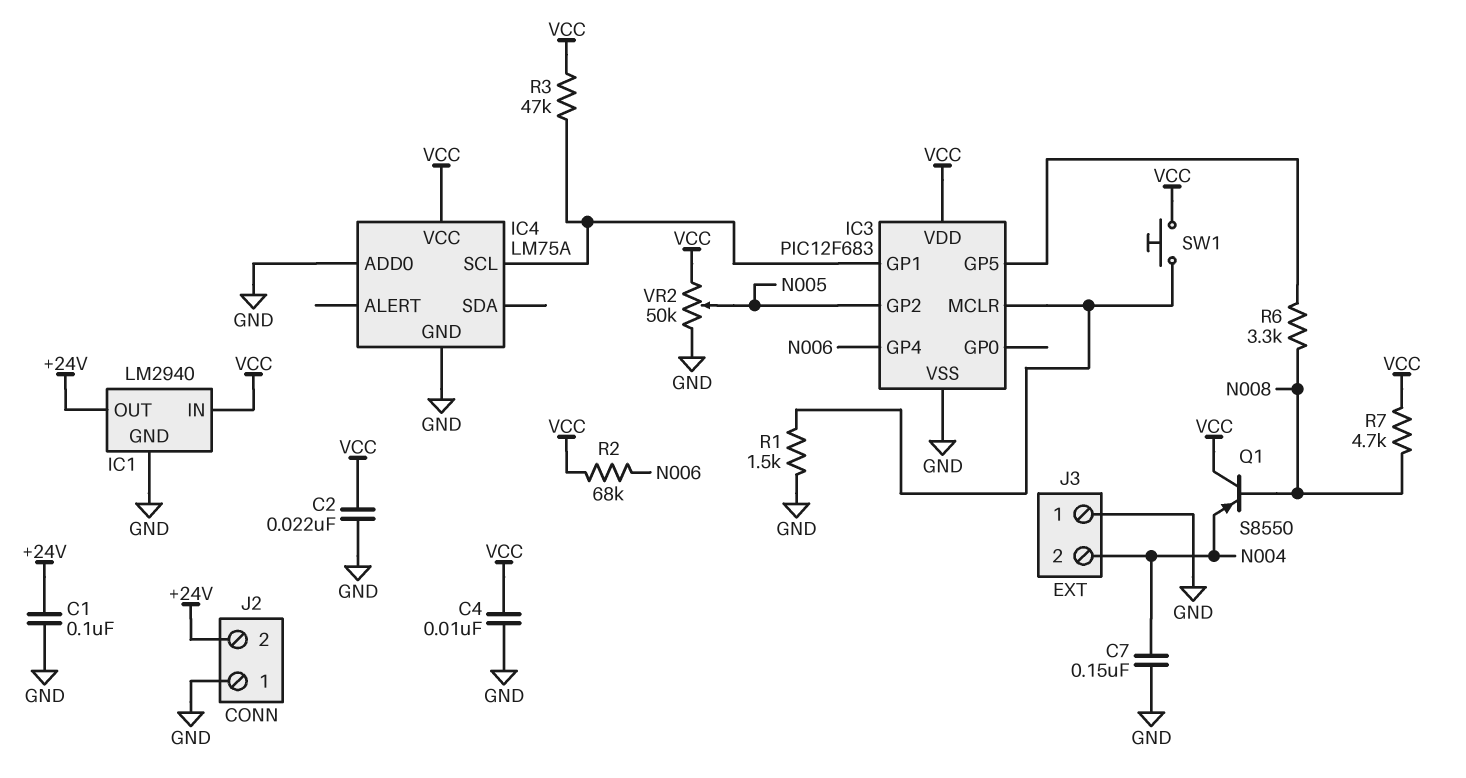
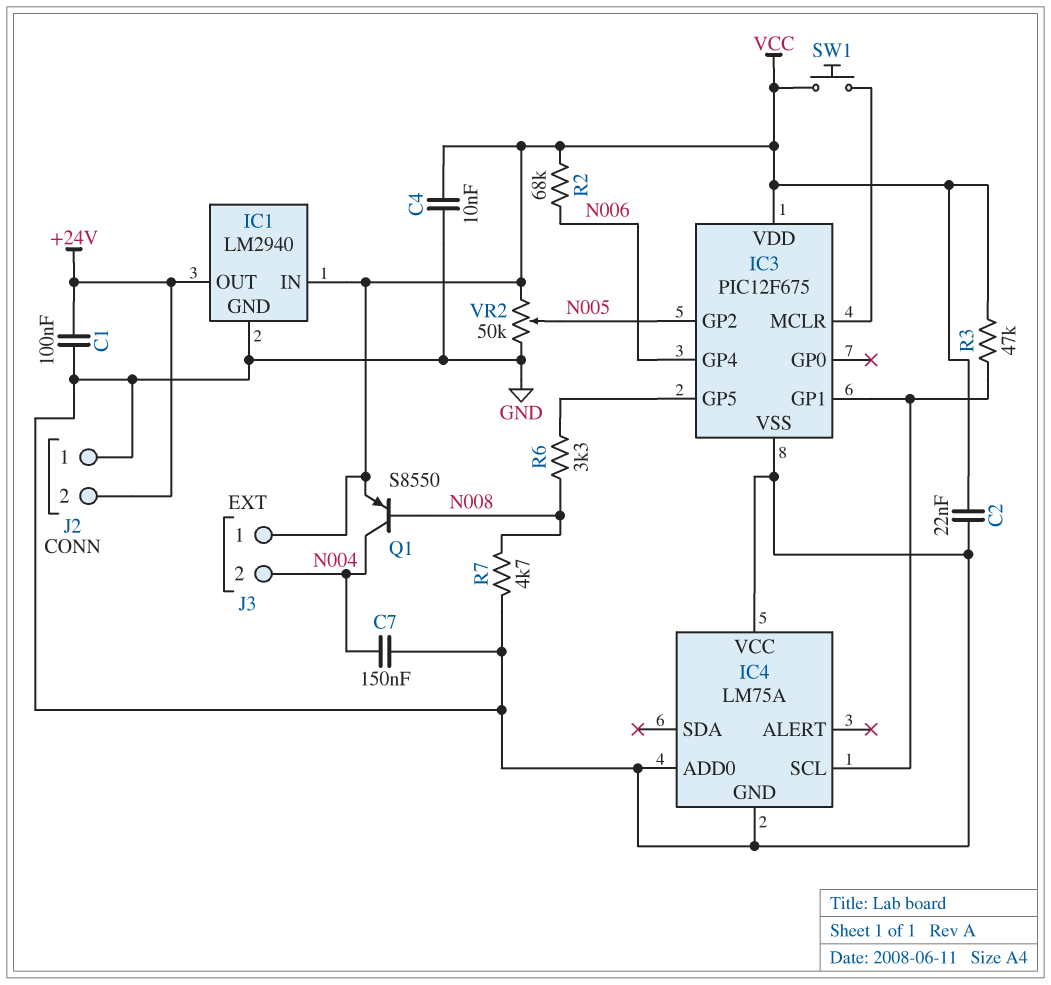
IC3: PIC12F683 -> PIC12F675
IC4 pin VCC: VCC -> GND
J3 pin 1: GND -> VCC
Q1: PNP S8550 (B N008, C VCC, E N004) -> PNP S8550 (B N008, C N004, E VCC)
R1: 1.5k (GND, IC3/MCLR) -> none
R7: 4.7k (N008, VCC) -> 4.7k (GND, N008)

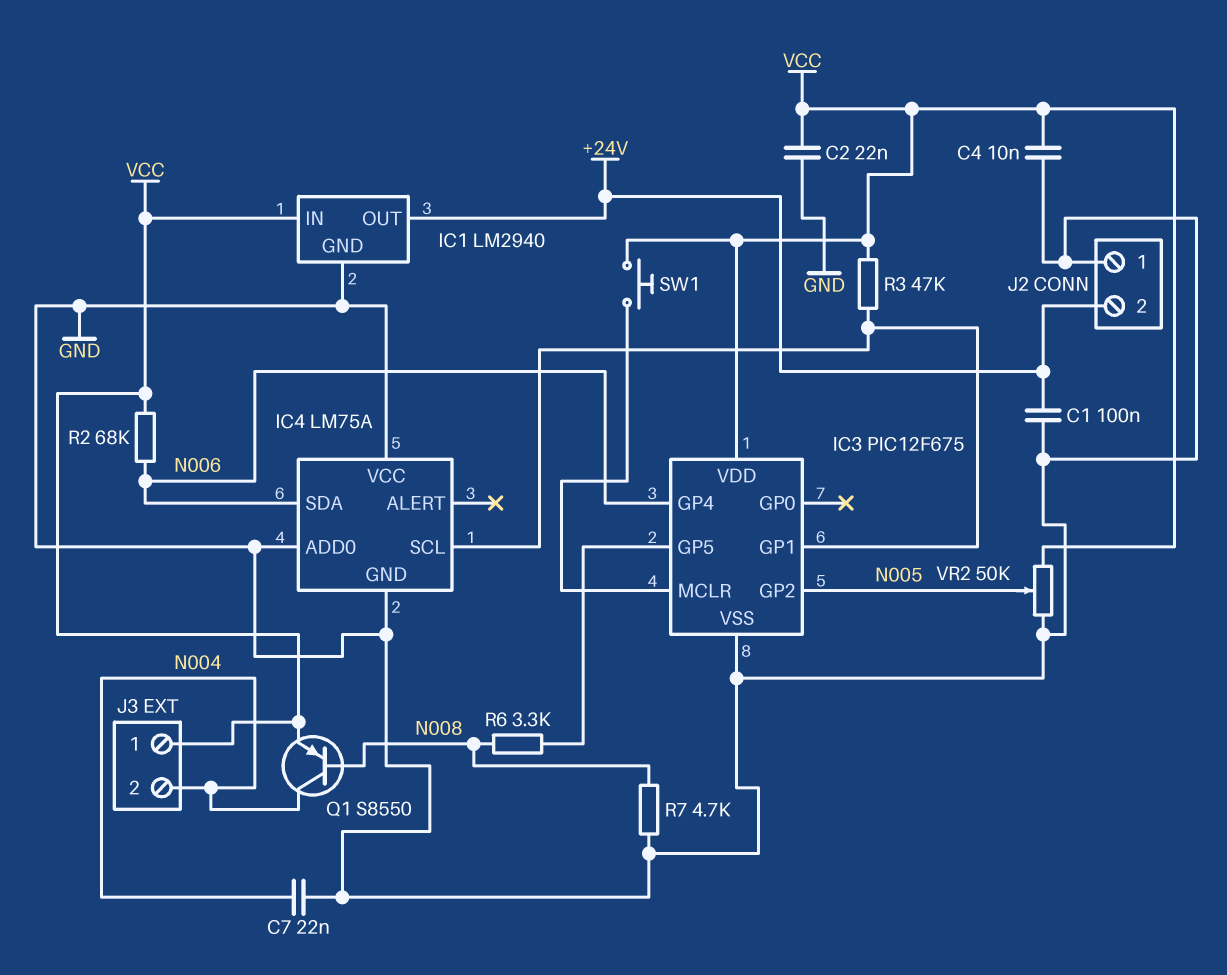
C7: 150nF (GND, N004) -> 22nF (GND, N004)
IC4 pin SDA: none -> N006

